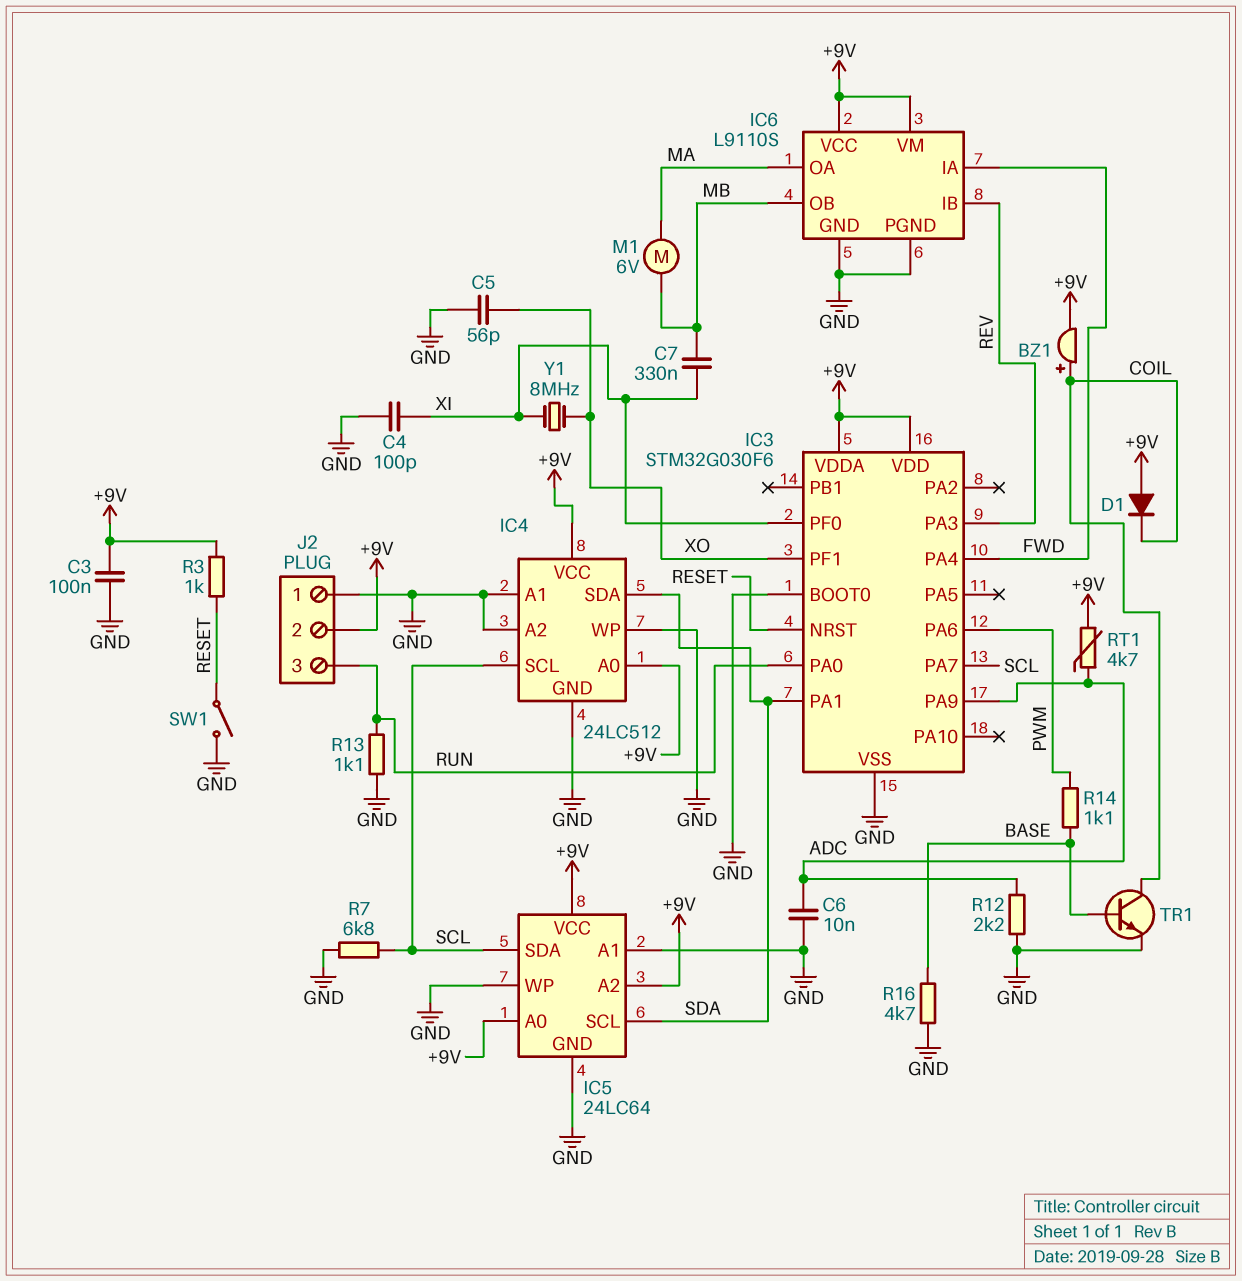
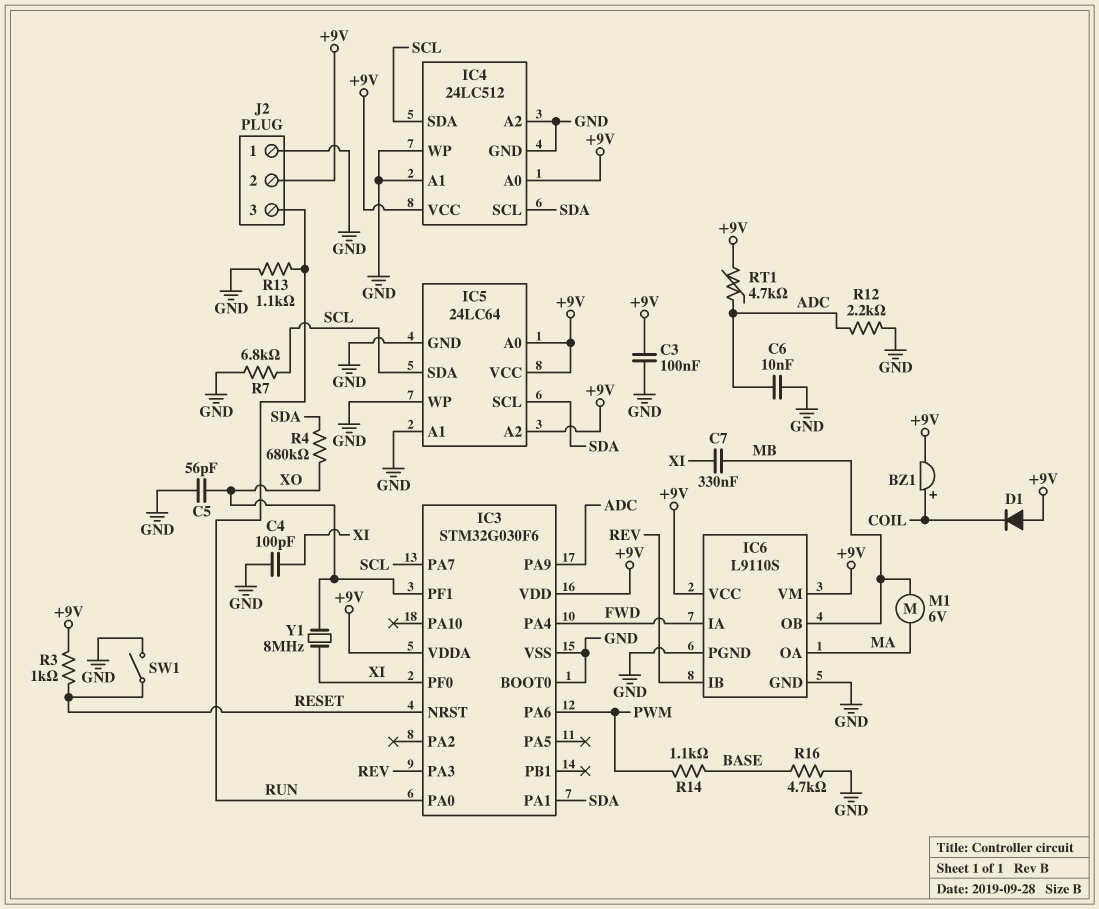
IC4 pin SCL: SCL -> SDA
IC4 pin SDA: SDA -> SCL
R4: none -> 680k (SDA, XO)
TR1: NPN (B BASE, C COIL, E GND) -> none

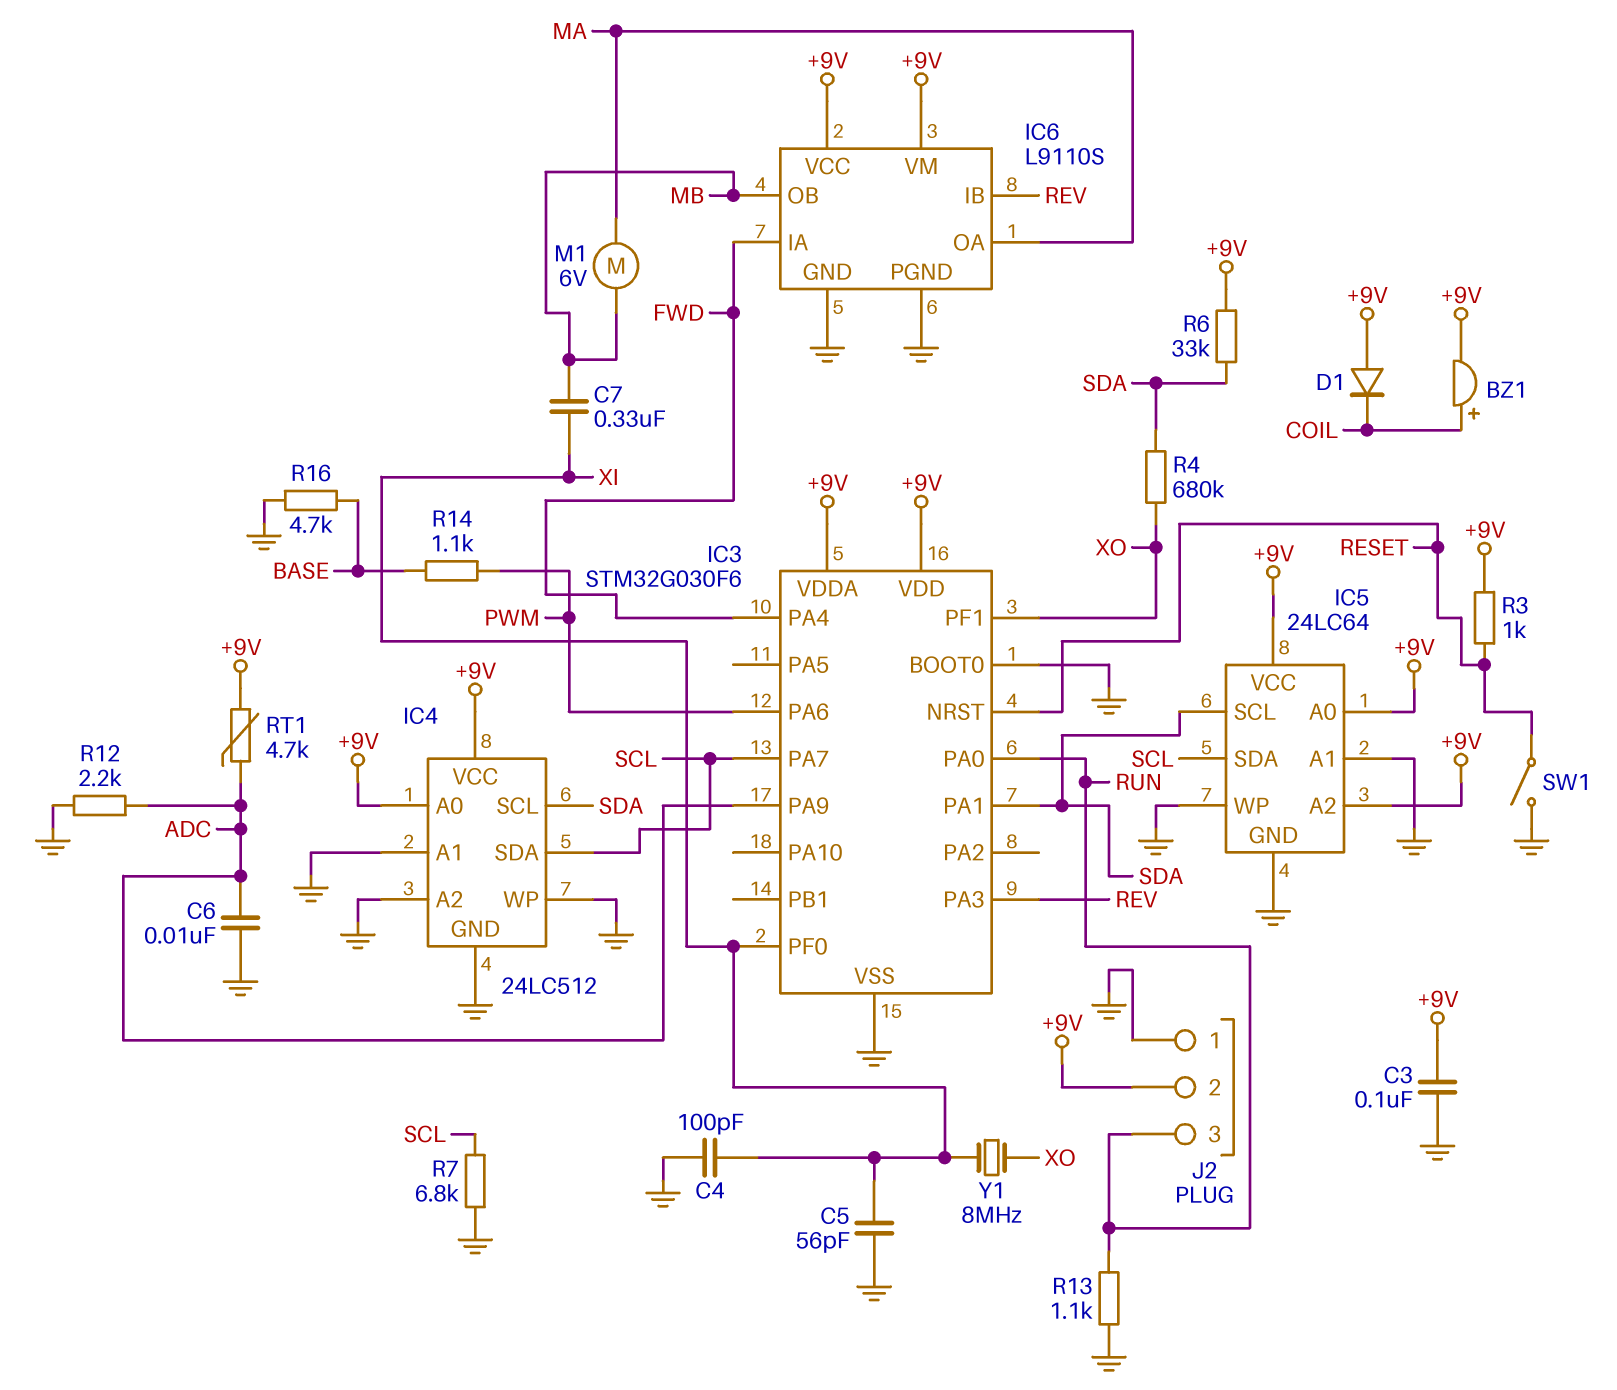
C5: 56pF (GND, XO) -> 56pF (GND, XI)
R6: none -> 33k (+9V, SDA)

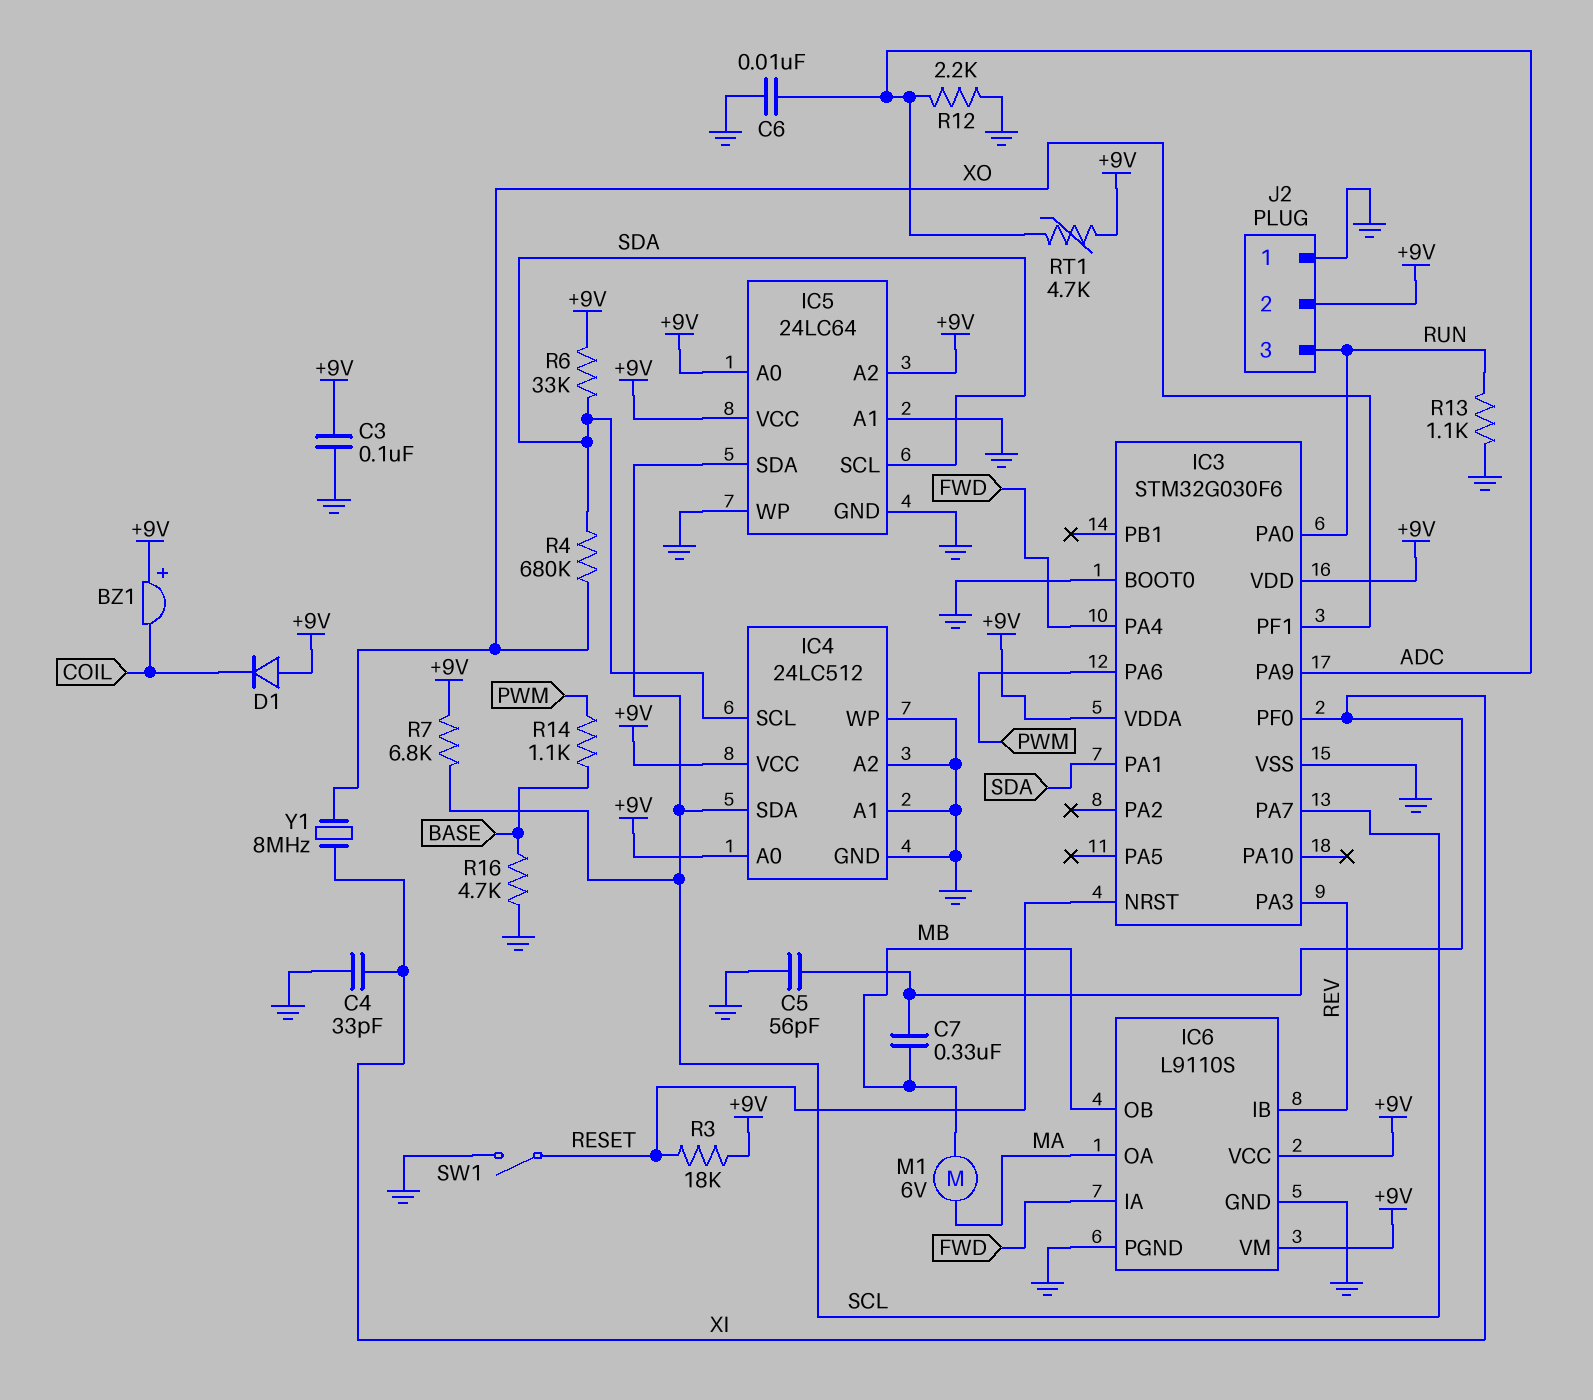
BZ1: buzzer (plus COIL, minus +9V) -> buzzer (plus +9V, minus COIL)
C4: 100pF (GND, XI) -> 33pF (GND, XI)
R3: 1k (+9V, RESET) -> 18k (+9V, RESET)
R7: 6.8k (GND, SCL) -> 6.8k (+9V, SCL)

